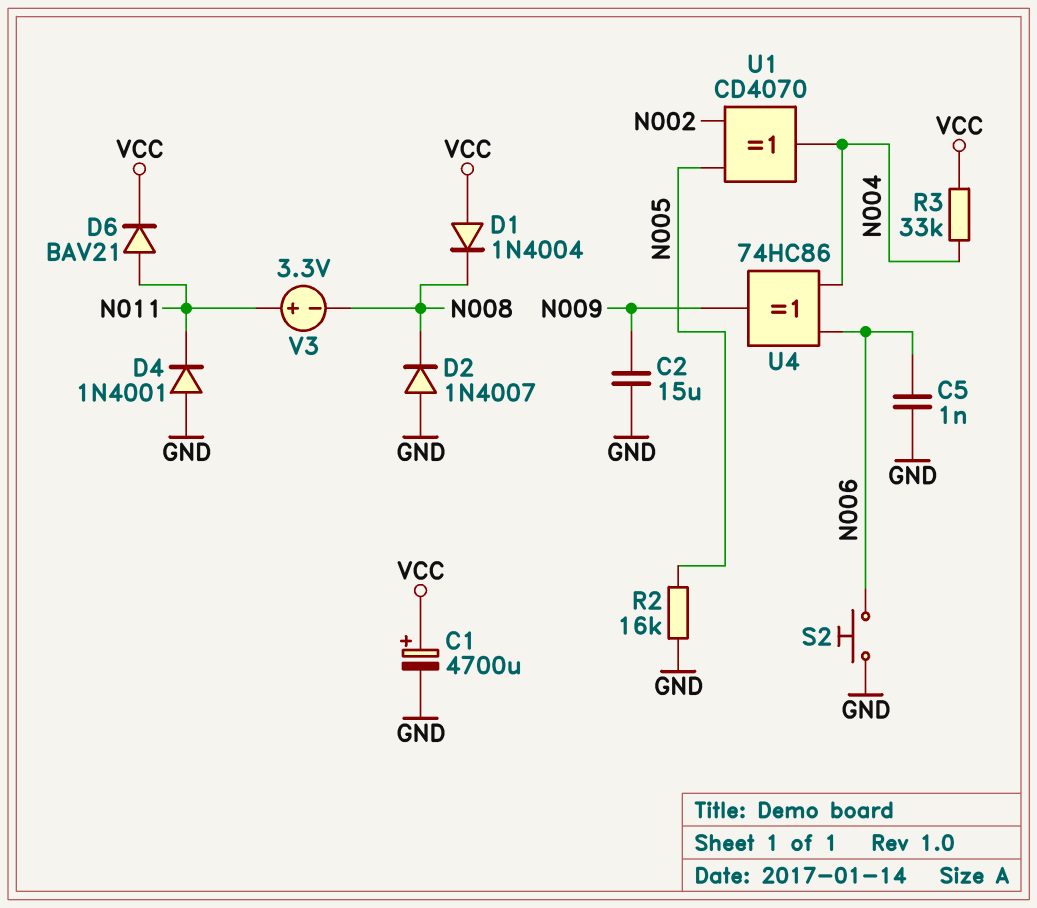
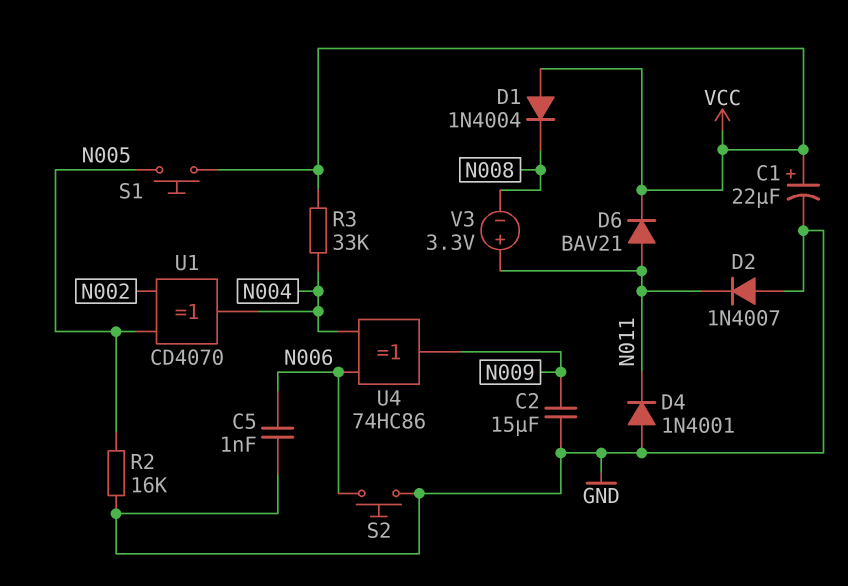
C1: 4700uF (plus VCC, minus GND) -> 22uF (plus VCC, minus GND)
D2: diode 1N4007 (A GND, K N008) -> diode 1N4007 (A GND, K N011)
S1: none -> button (N005, VCC)

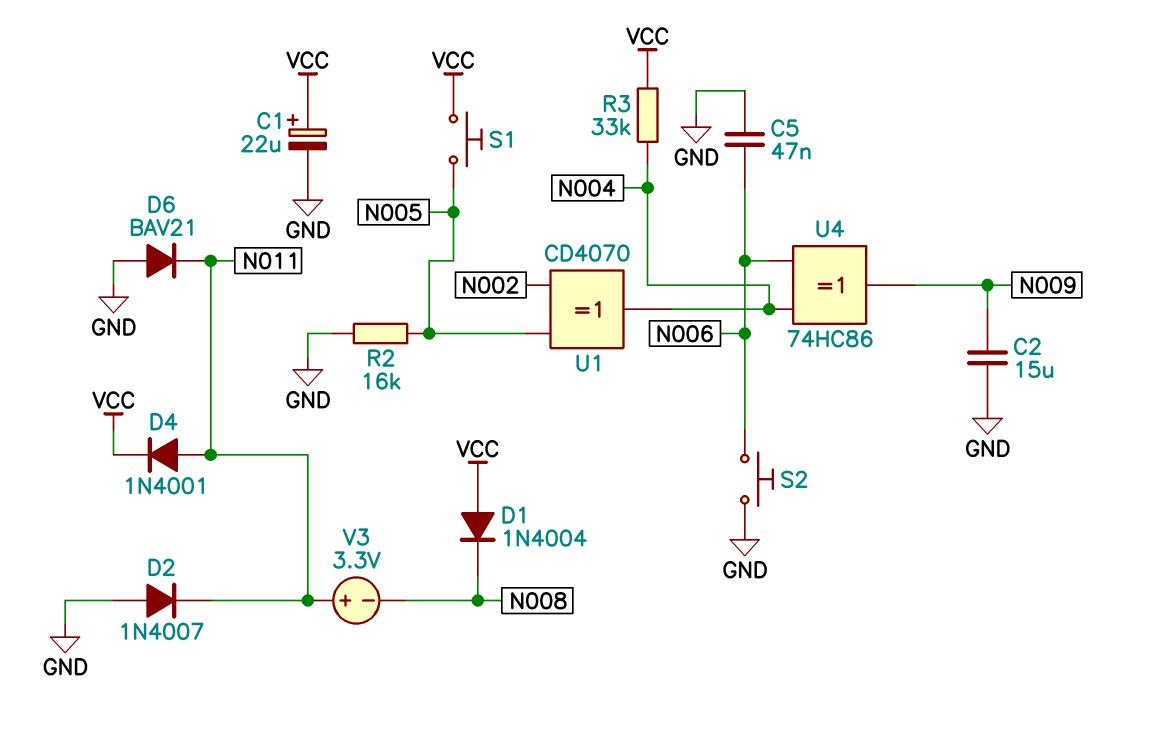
C5: 1nF (GND, N006) -> 47nF (GND, N006)
D4: diode 1N4001 (A GND, K N011) -> diode 1N4001 (A N011, K VCC)
D6: diode BAV21 (A N011, K VCC) -> diode BAV21 (A GND, K N011)

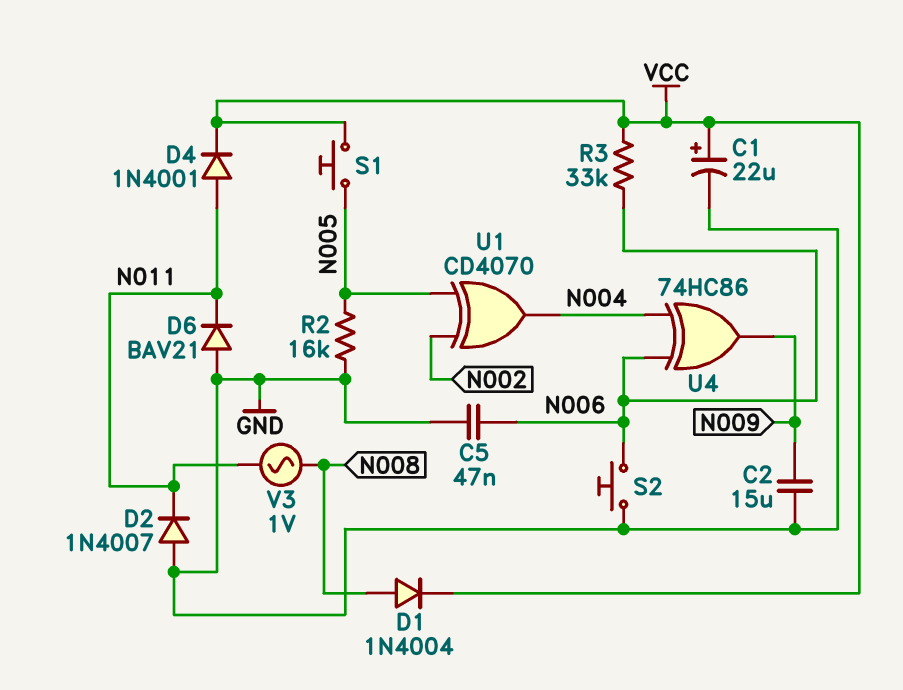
D1: diode 1N4004 (A VCC, K N008) -> diode 1N4004 (A N008, K VCC)
R3: 33k (N004, VCC) -> 33k (N006, VCC)
V3: 3.3V (plus N011, minus N008) -> AC 1V (N008, N011)

